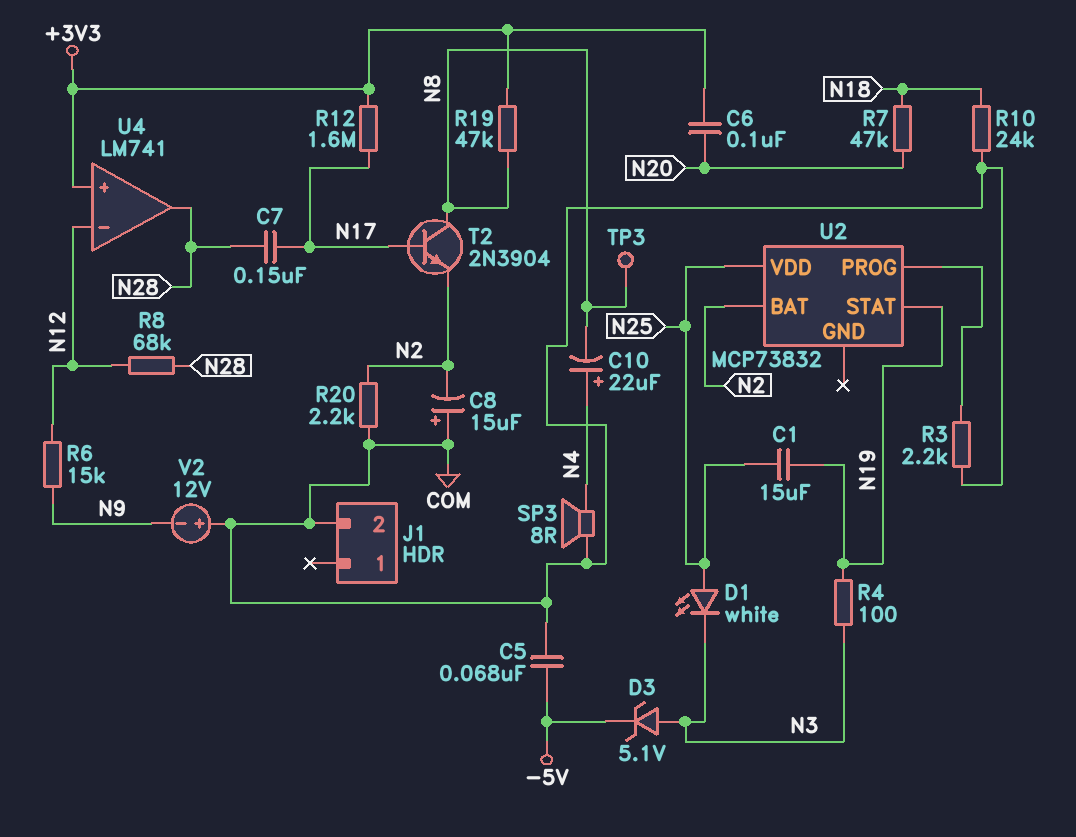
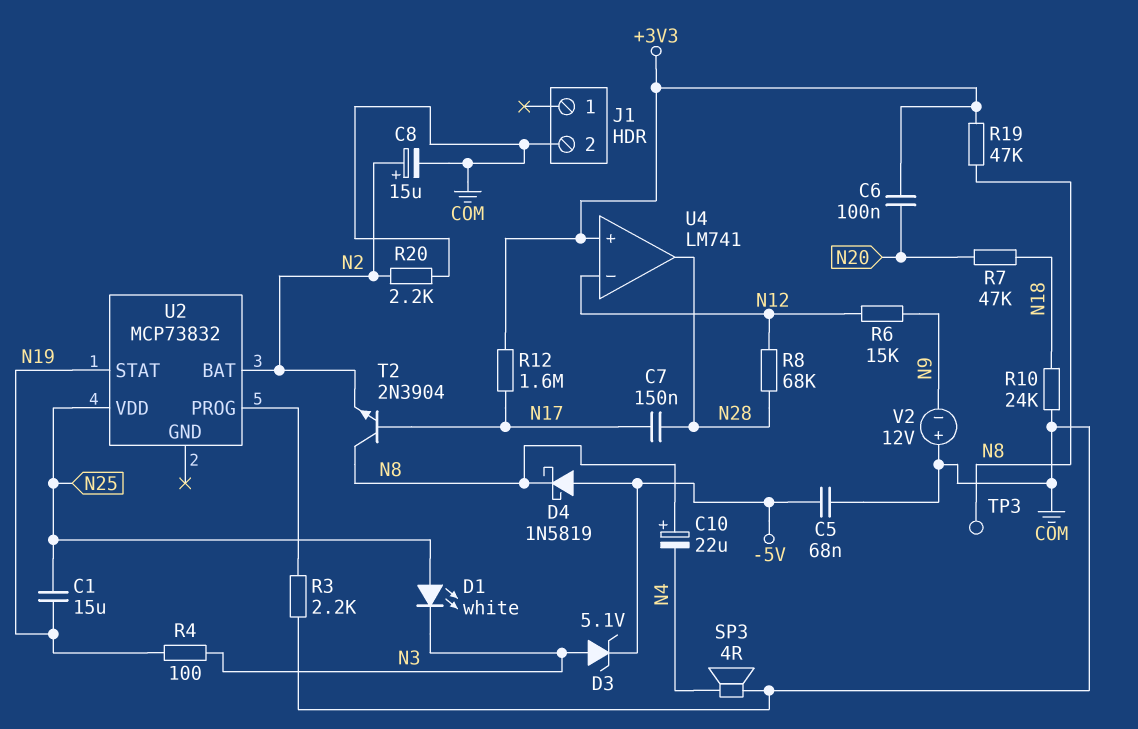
C8: 15uF (plus COM, minus N2) -> 15uF (plus N2, minus COM)
C10: 22uF (plus N4, minus N8) -> 22uF (plus N8, minus N4)
D4: none -> schottky 1N5819 (A -5V, K N8)
SP3: speaker 8R (COM, N4) -> speaker 4R (COM, N4)

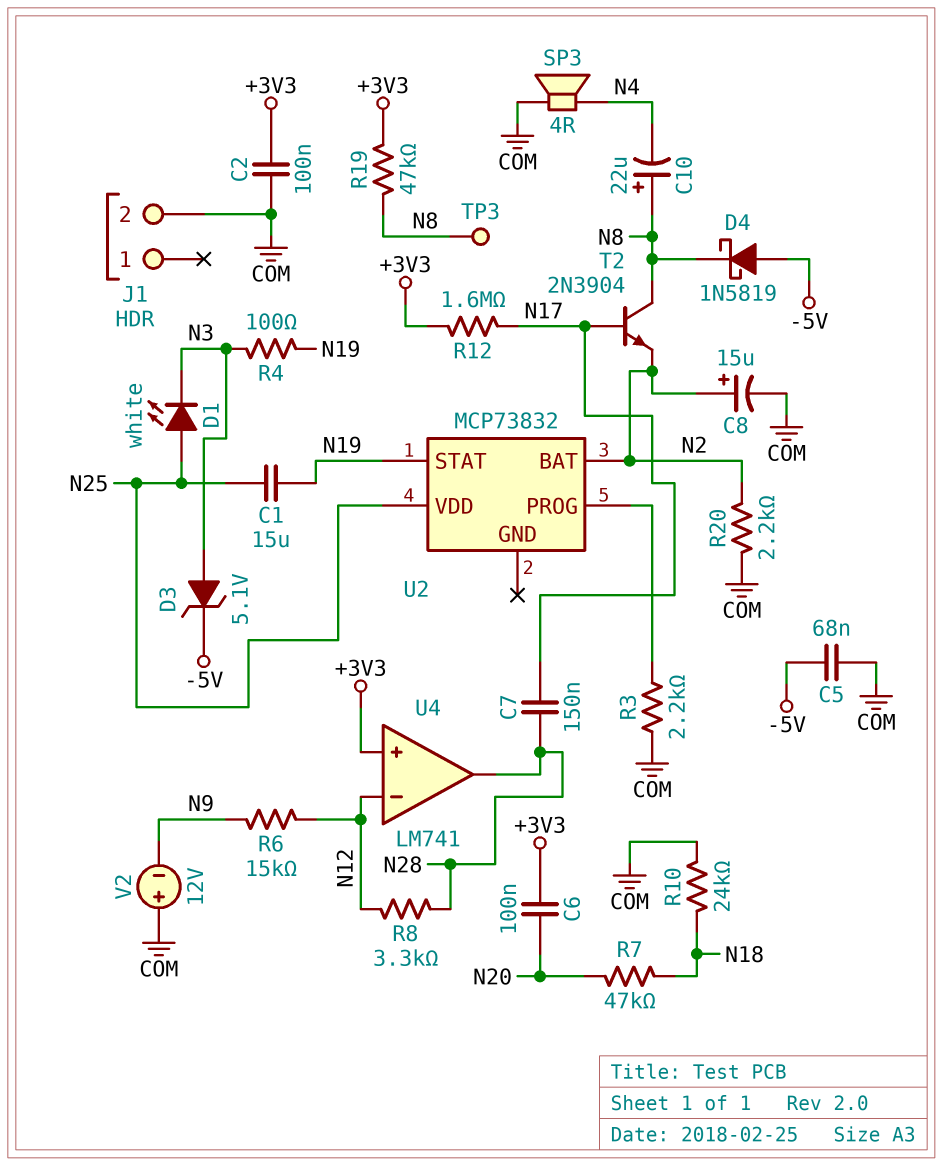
C2: none -> 100nF (+3V3, COM)
R8: 68k (N12, N28) -> 3.3k (N12, N28)

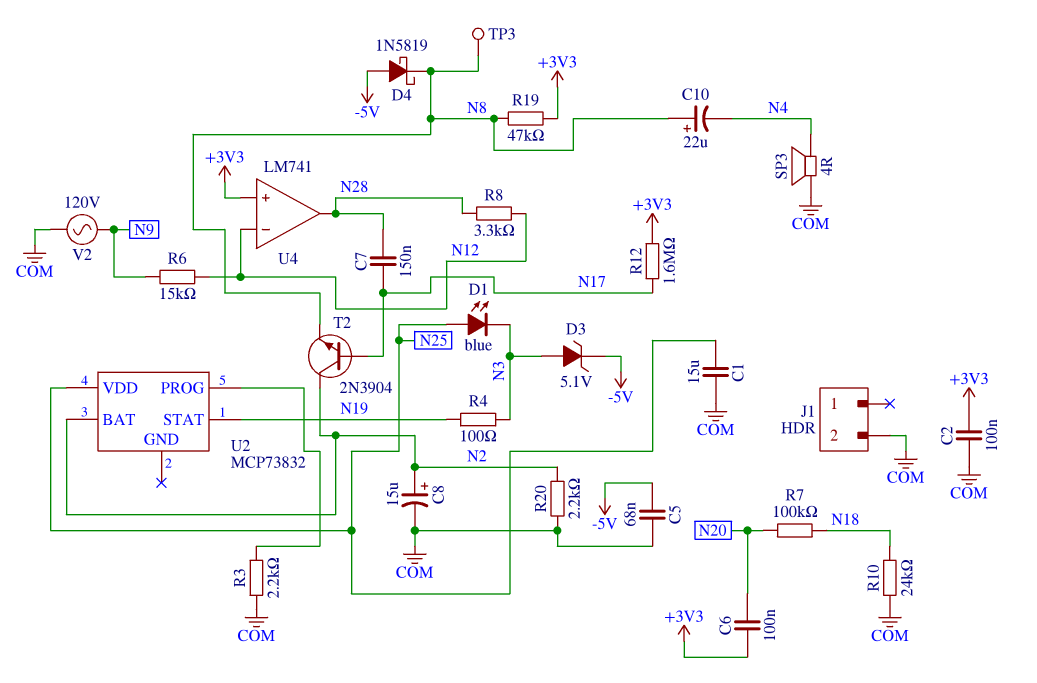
C1: 15uF (N19, N25) -> 15uF (COM, N25)
D1: LED white (A N25, K N3) -> LED blue (A N25, K N3)
R7: 47k (N18, N20) -> 100k (N18, N20)
T2: NPN 2N3904 (B N17, C N8, E N2) -> NPN 2N3904 (B N17, C N2, E N8)
V2: 12V (plus COM, minus N9) -> AC 120V (COM, N9)

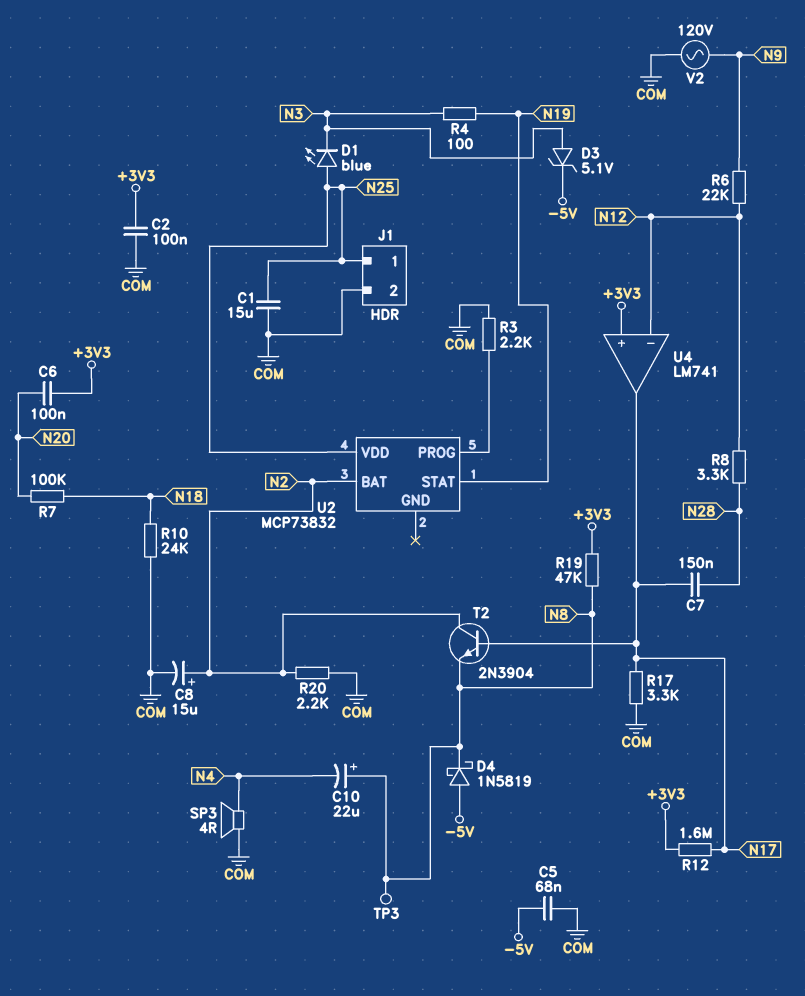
J1 pin 1: none -> N25
R6: 15k (N9, N12) -> 22k (N9, N12)
R17: none -> 3.3k (COM, N17)
U4 pin out: N28 -> N17

